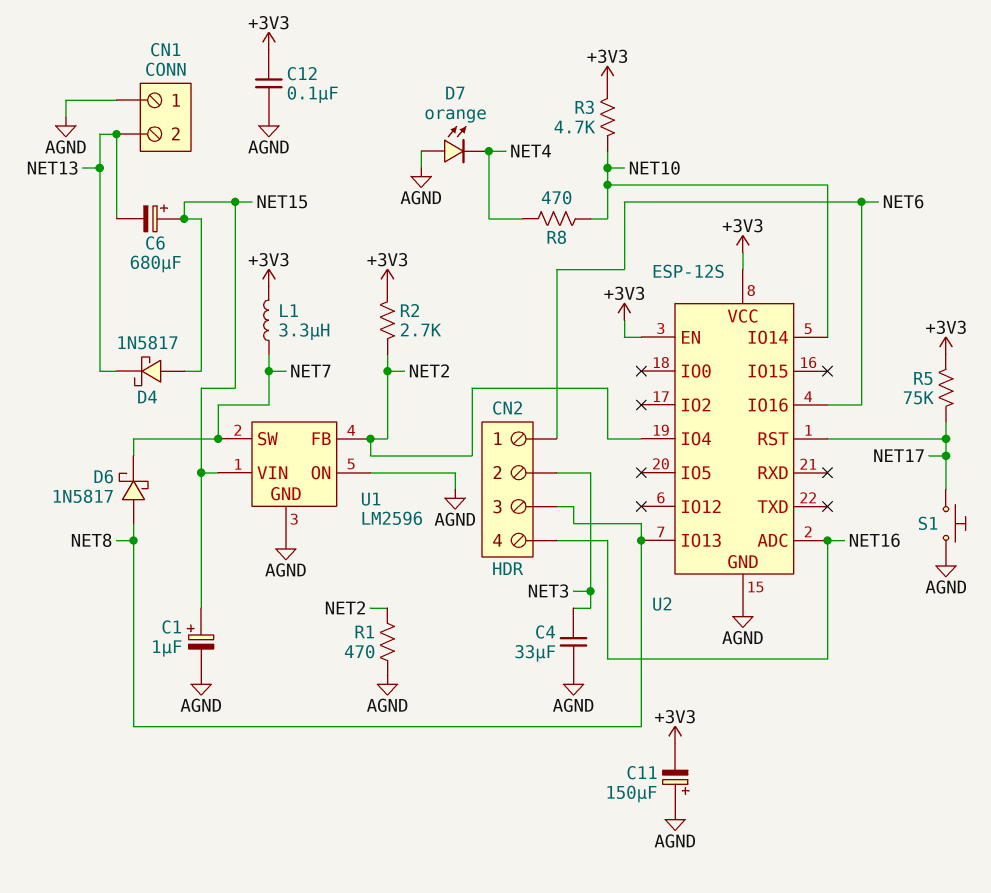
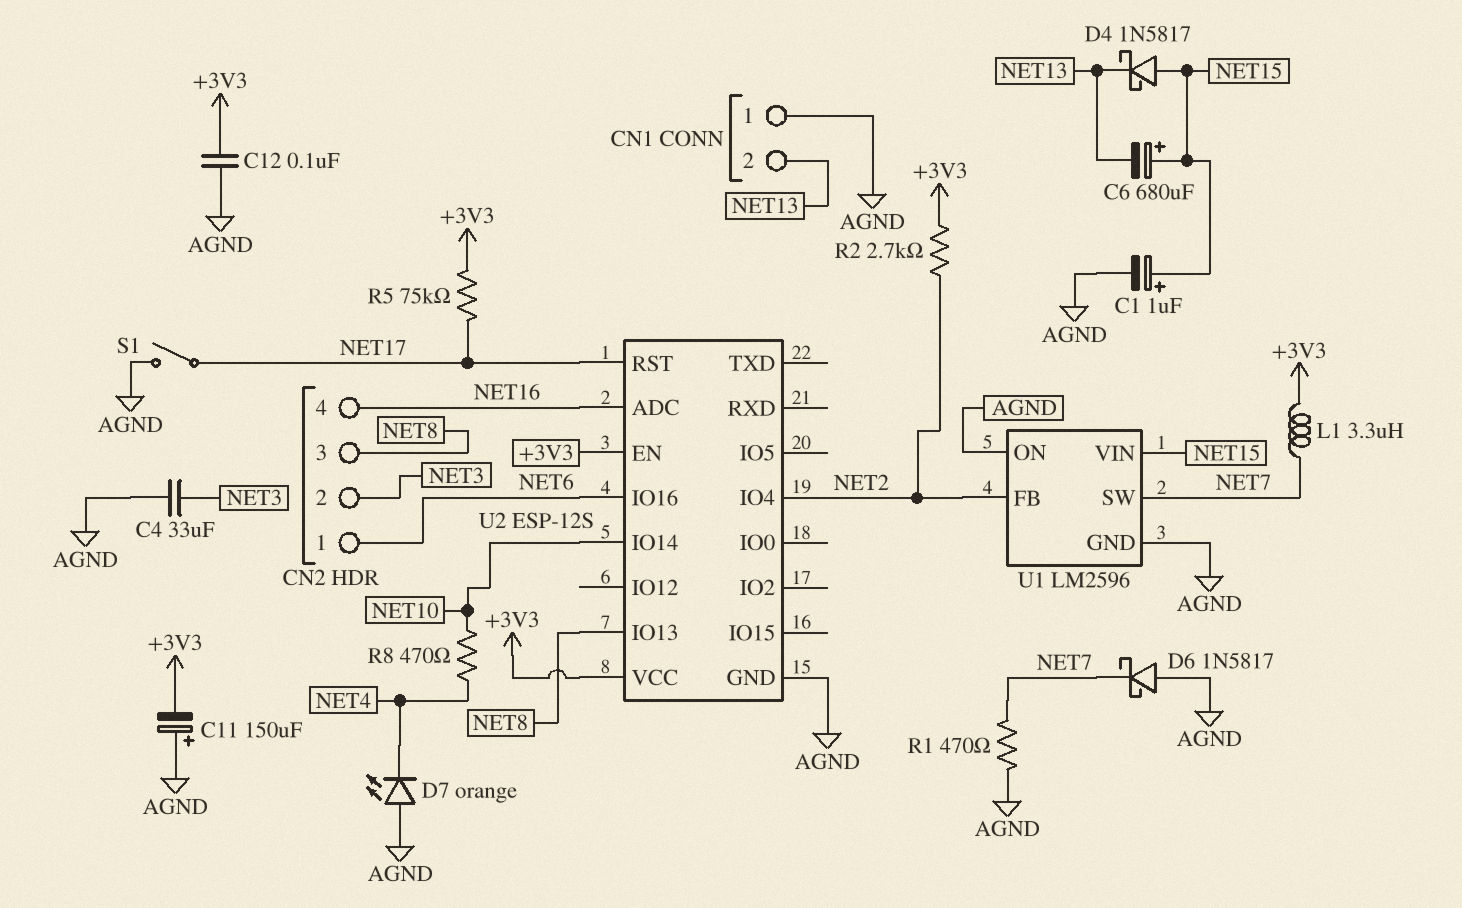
D6: schottky 1N5817 (A NET8, K NET7) -> schottky 1N5817 (A AGND, K NET7)
R1: 470 (AGND, NET2) -> 470 (AGND, NET7)
R3: 4.7k (+3V3, NET10) -> none
S1: button (AGND, NET17) -> switch (AGND, NET17)

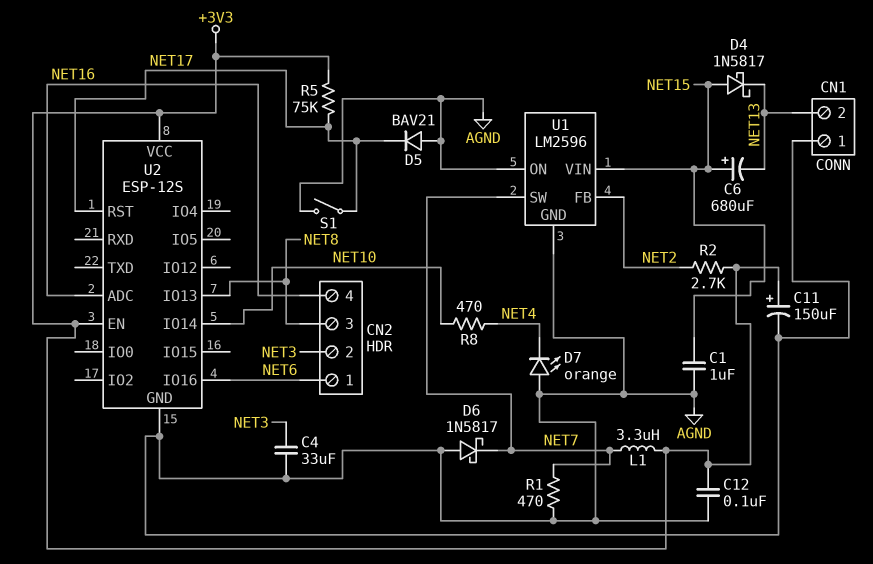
C1: 1uF (plus NET15, minus AGND) -> 1uF (AGND, NET15)
C11: 150uF (plus AGND, minus +3V3) -> 150uF (plus +3V3, minus AGND)
D5: none -> diode BAV21 (A AGND, K NET17)
U2 pin IO4: NET2 -> none

